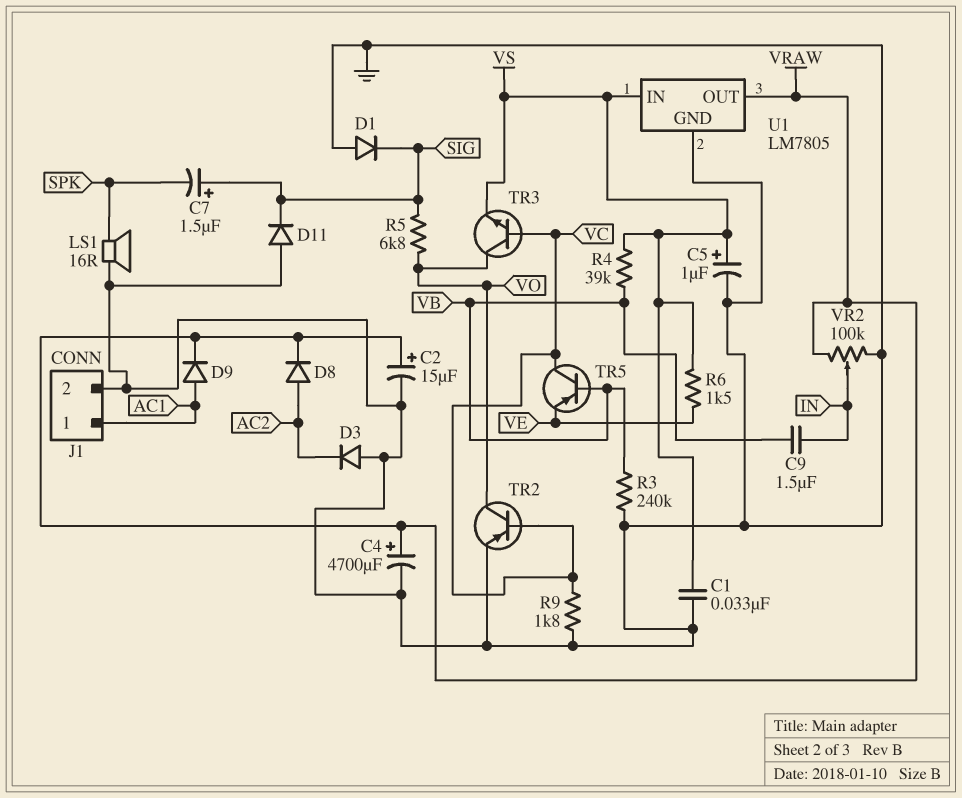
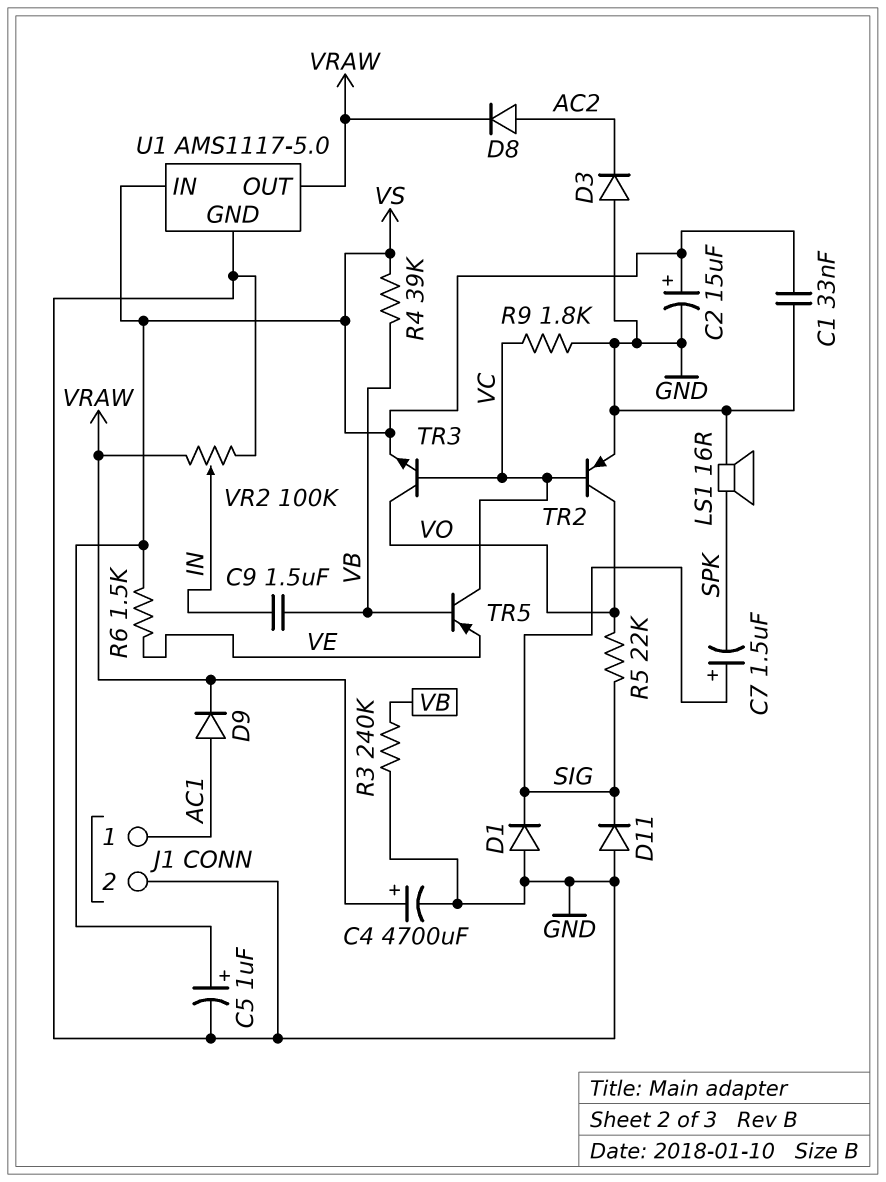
C2: 15uF (plus VRAW, minus GND) -> 15uF (plus VS, minus GND)
R5: 6.8k (SIG, VO) -> 22k (SIG, VO)
U1: LM7805 -> AMS1117-5.0

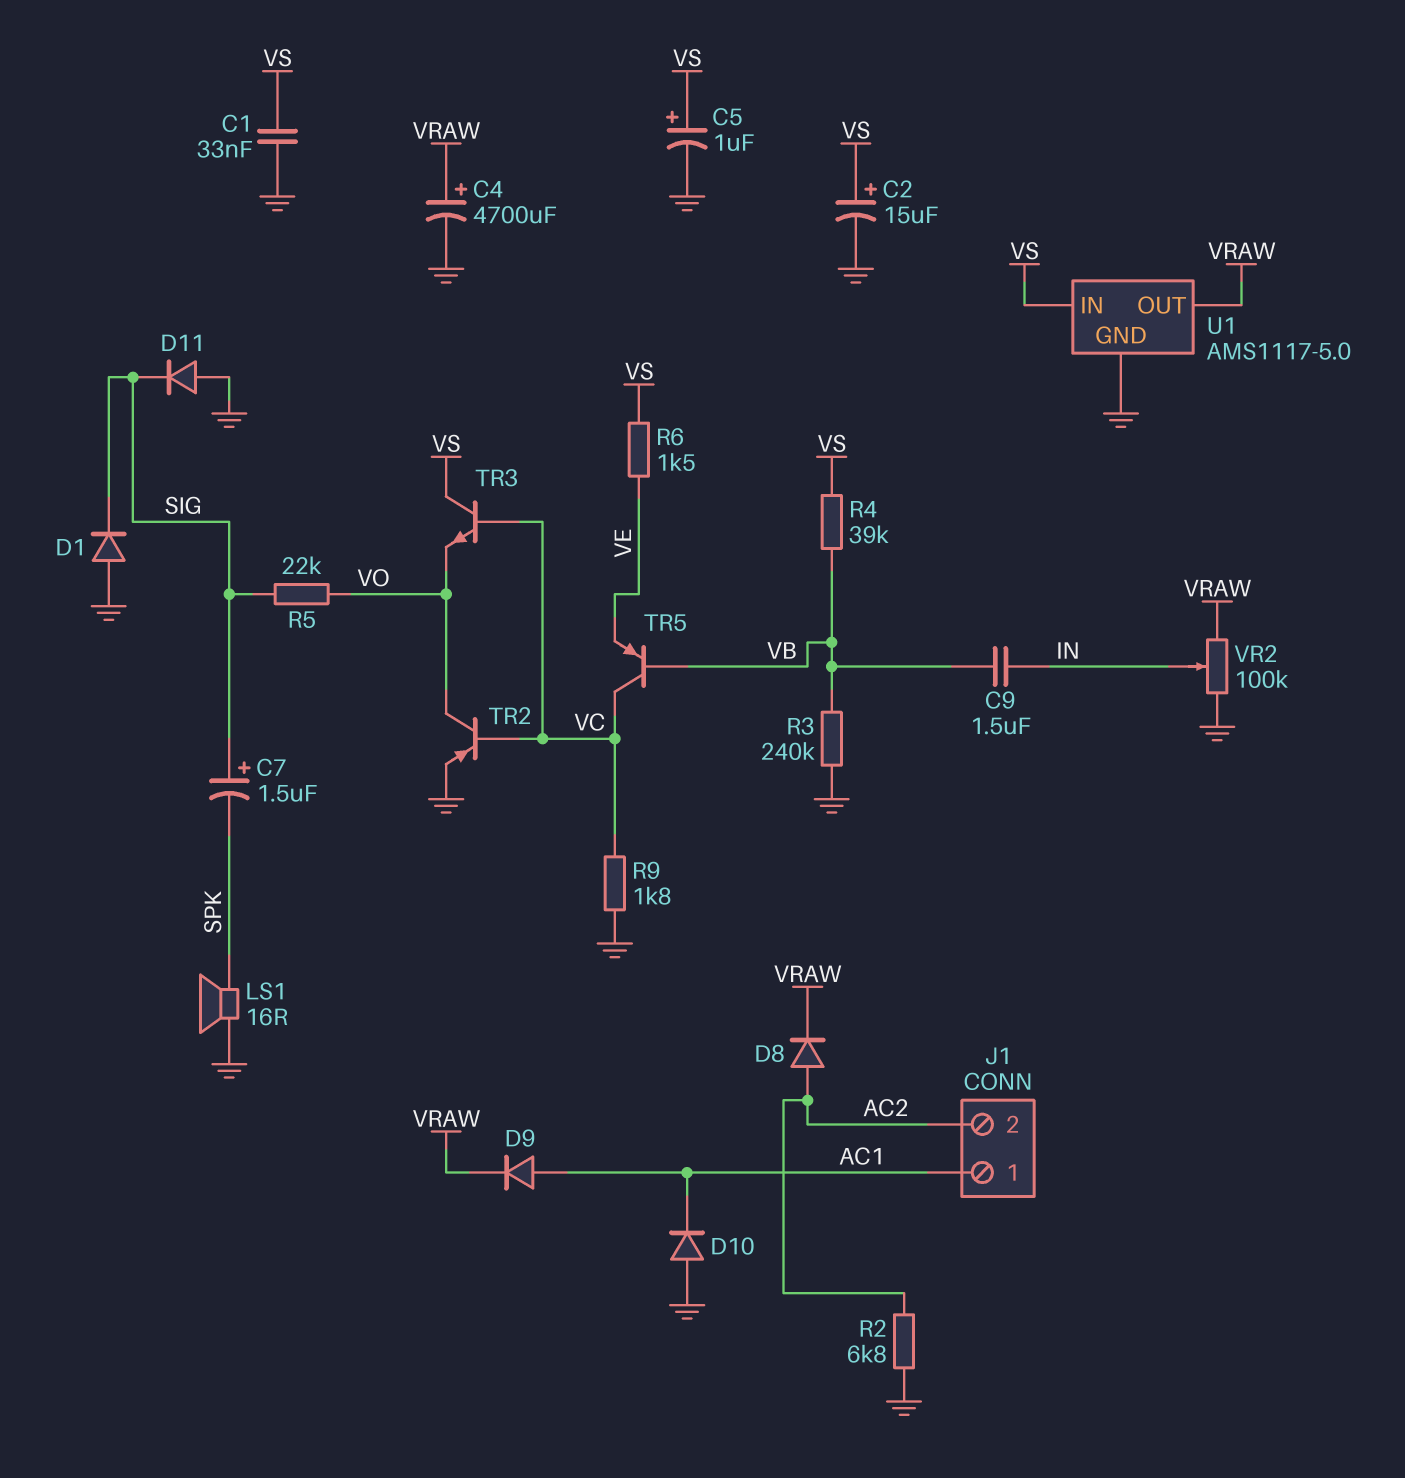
D3: diode (A GND, K AC2) -> none
D10: none -> diode (A GND, K AC1)
J1 pin 2: GND -> AC2
R2: none -> 6.8k (AC2, GND)
TR3: NPN (B VC, C VO, E VS) -> NPN (B VC, C VS, E VO)

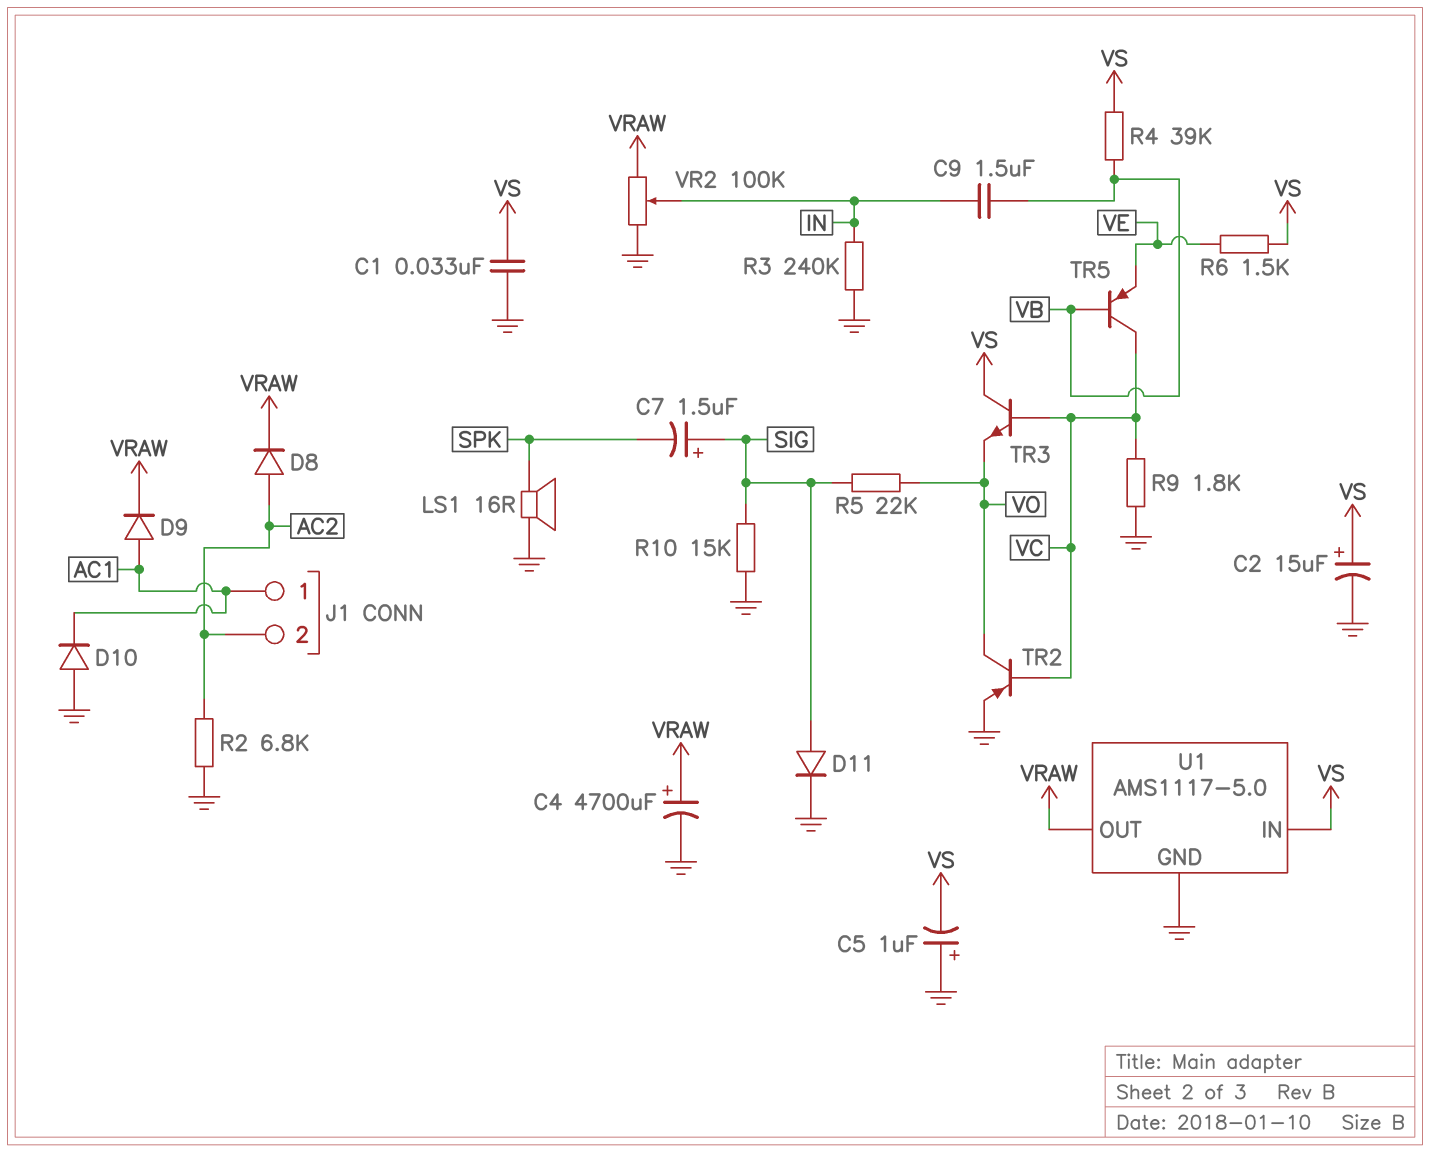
C5: 1uF (plus VS, minus GND) -> 1uF (plus GND, minus VS)
D1: diode (A GND, K SIG) -> none
D11: diode (A GND, K SIG) -> diode (A SIG, K GND)
R3: 240k (GND, VB) -> 240k (GND, IN)
R10: none -> 15k (GND, SIG)

